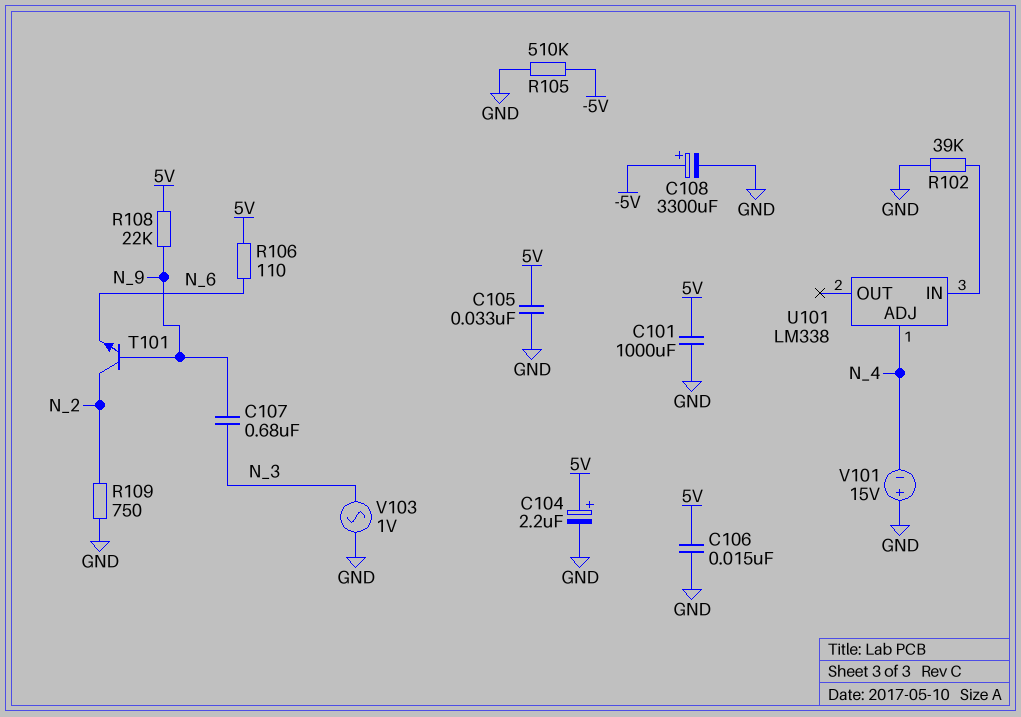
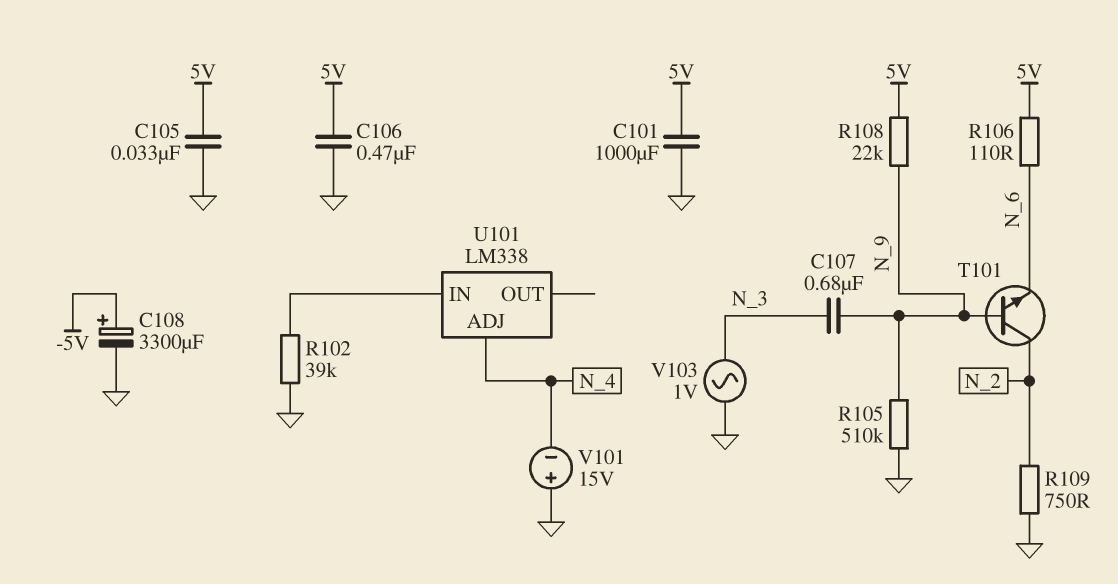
C104: 2.2uF (plus 5V, minus GND) -> none
C106: 15nF (5V, GND) -> 470nF (5V, GND)
R105: 510k (-5V, GND) -> 510k (GND, N_9)

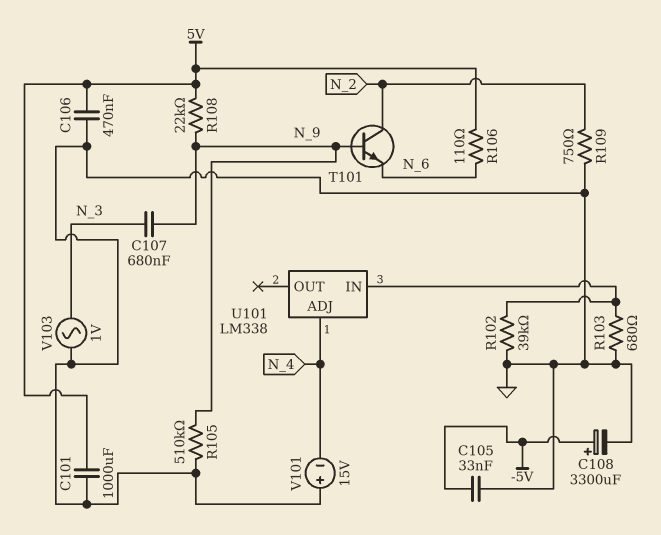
C105: 33nF (5V, GND) -> 33nF (-5V, GND)
R103: none -> 680 (GND, U101/IN)

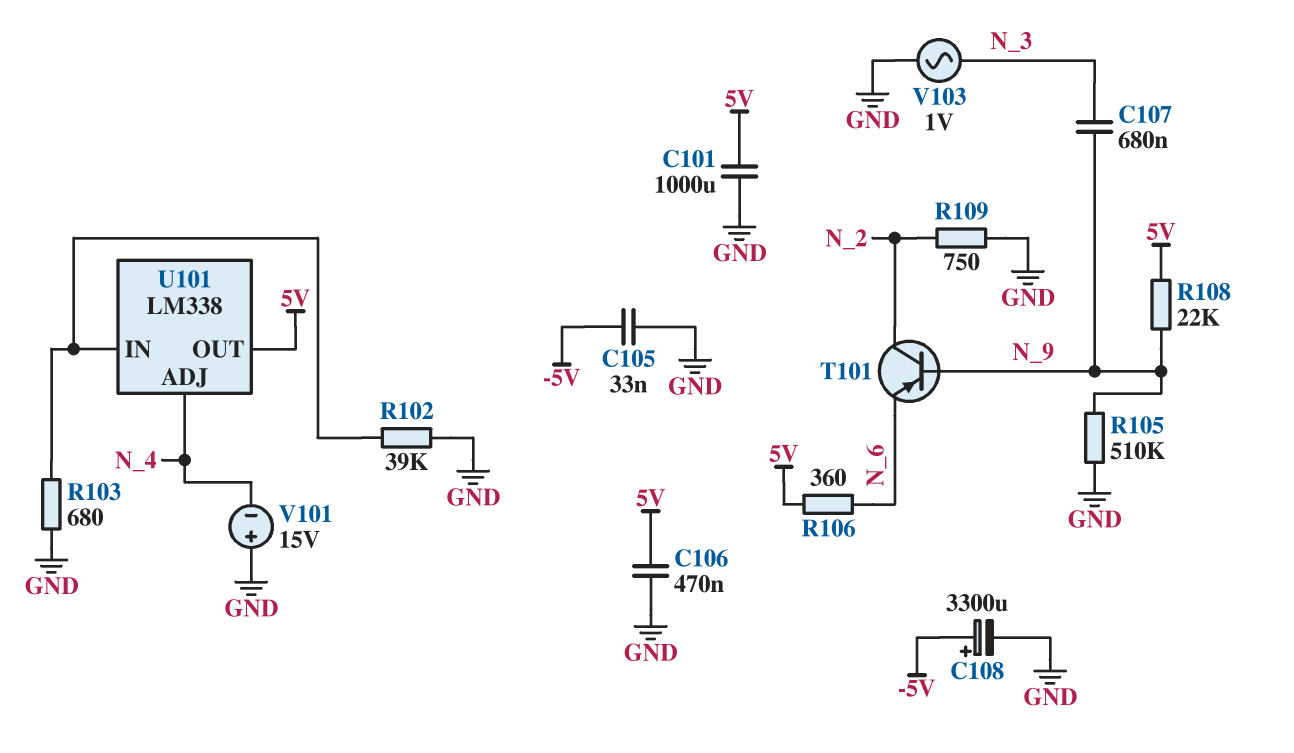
R106: 110 (5V, N_6) -> 360 (5V, N_6)
T101: NPN (B N_9, C N_2, E N_6) -> PNP (B N_9, C N_2, E N_6)
U101 pin OUT: none -> 5V

